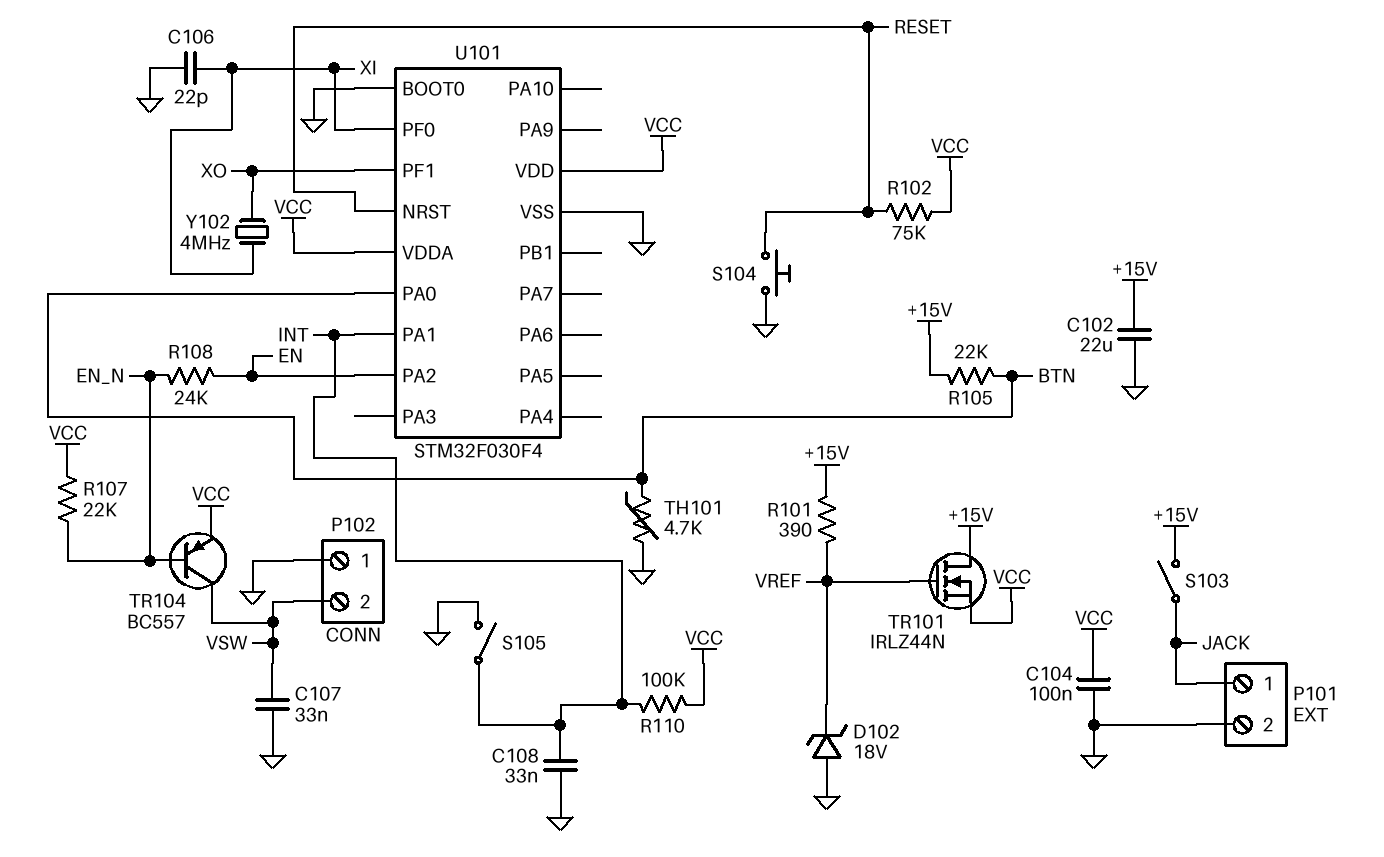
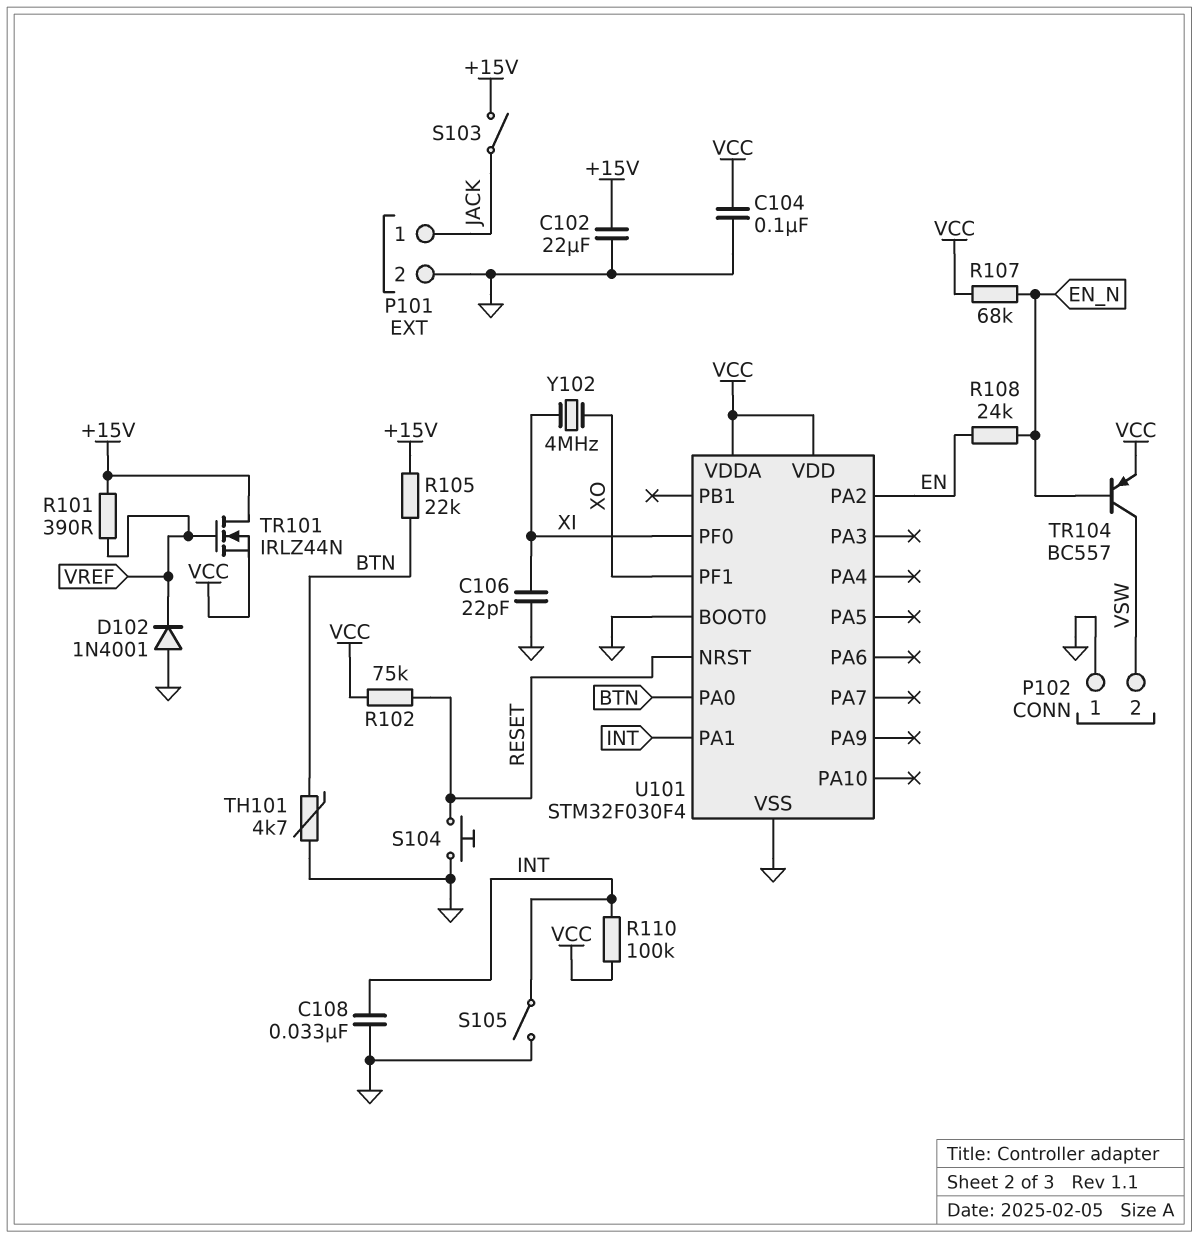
C107: 33nF (GND, VSW) -> none
D102: zener 18V (A GND, K VREF) -> diode 1N4001 (A GND, K VREF)
R107: 22k (EN_N, VCC) -> 68k (EN_N, VCC)

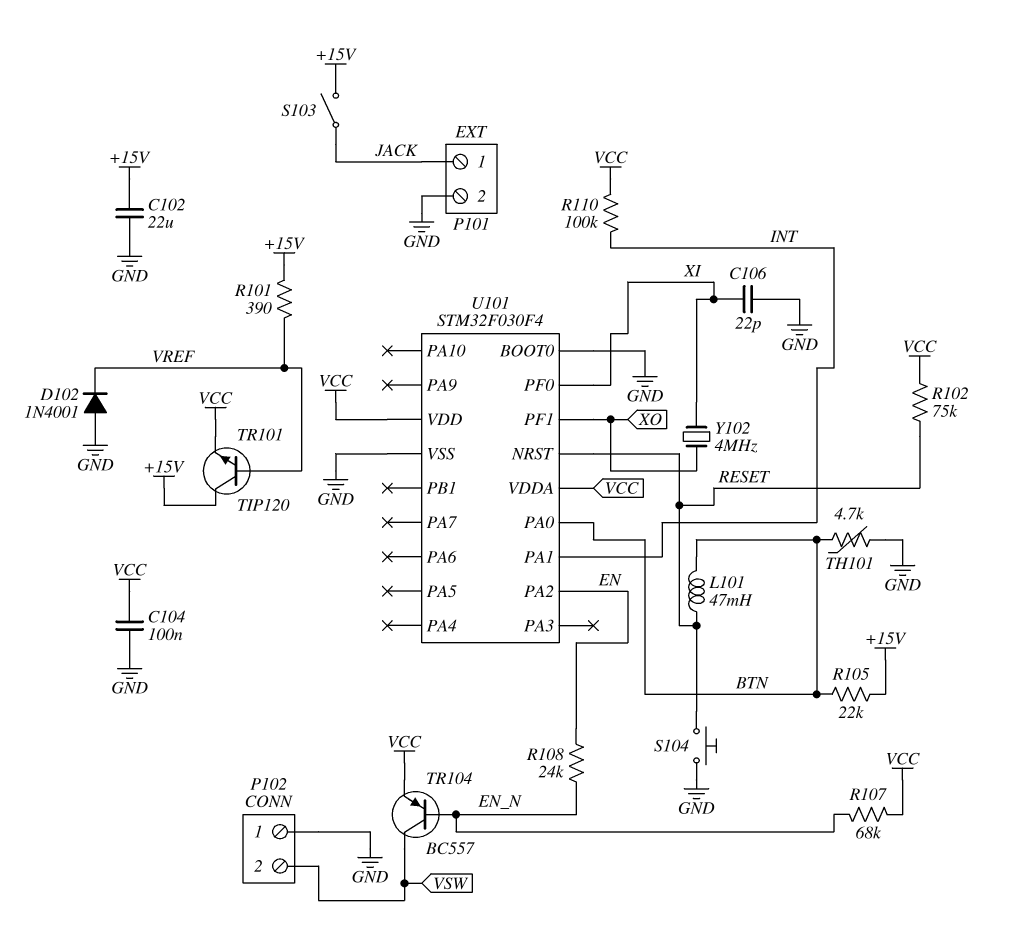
C108: 33nF (GND, INT) -> none
L101: none -> 47mH (BTN, RESET)
S105: switch (GND, INT) -> none
TR101: NMOS IRLZ44N (G VREF, D +15V, S VCC) -> NPN TIP120 (B VREF, C +15V, E VCC)

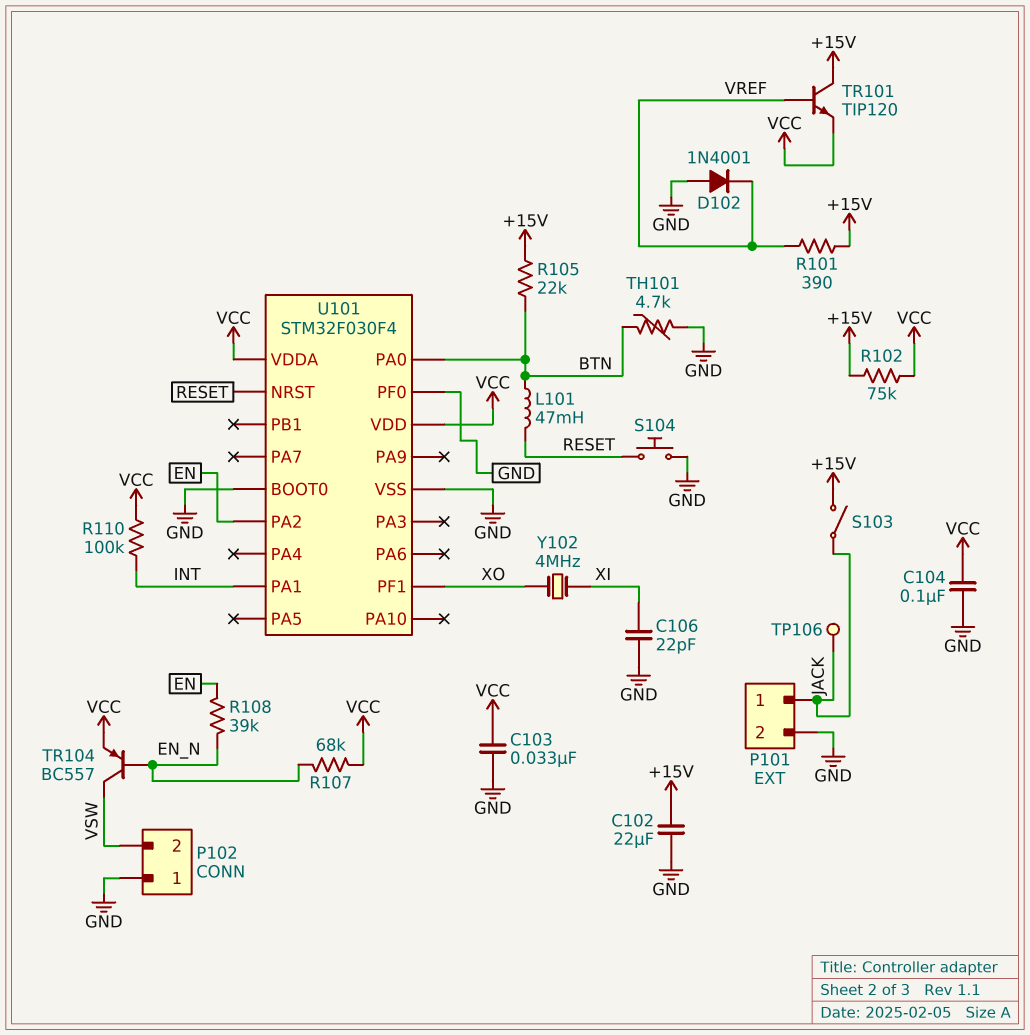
C103: none -> 33nF (GND, VCC)
R102: 75k (RESET, VCC) -> 75k (+15V, VCC)
R108: 24k (EN, EN_N) -> 39k (EN, EN_N)
TP106: none -> test point (JACK)
U101 pin PF0: XI -> GND

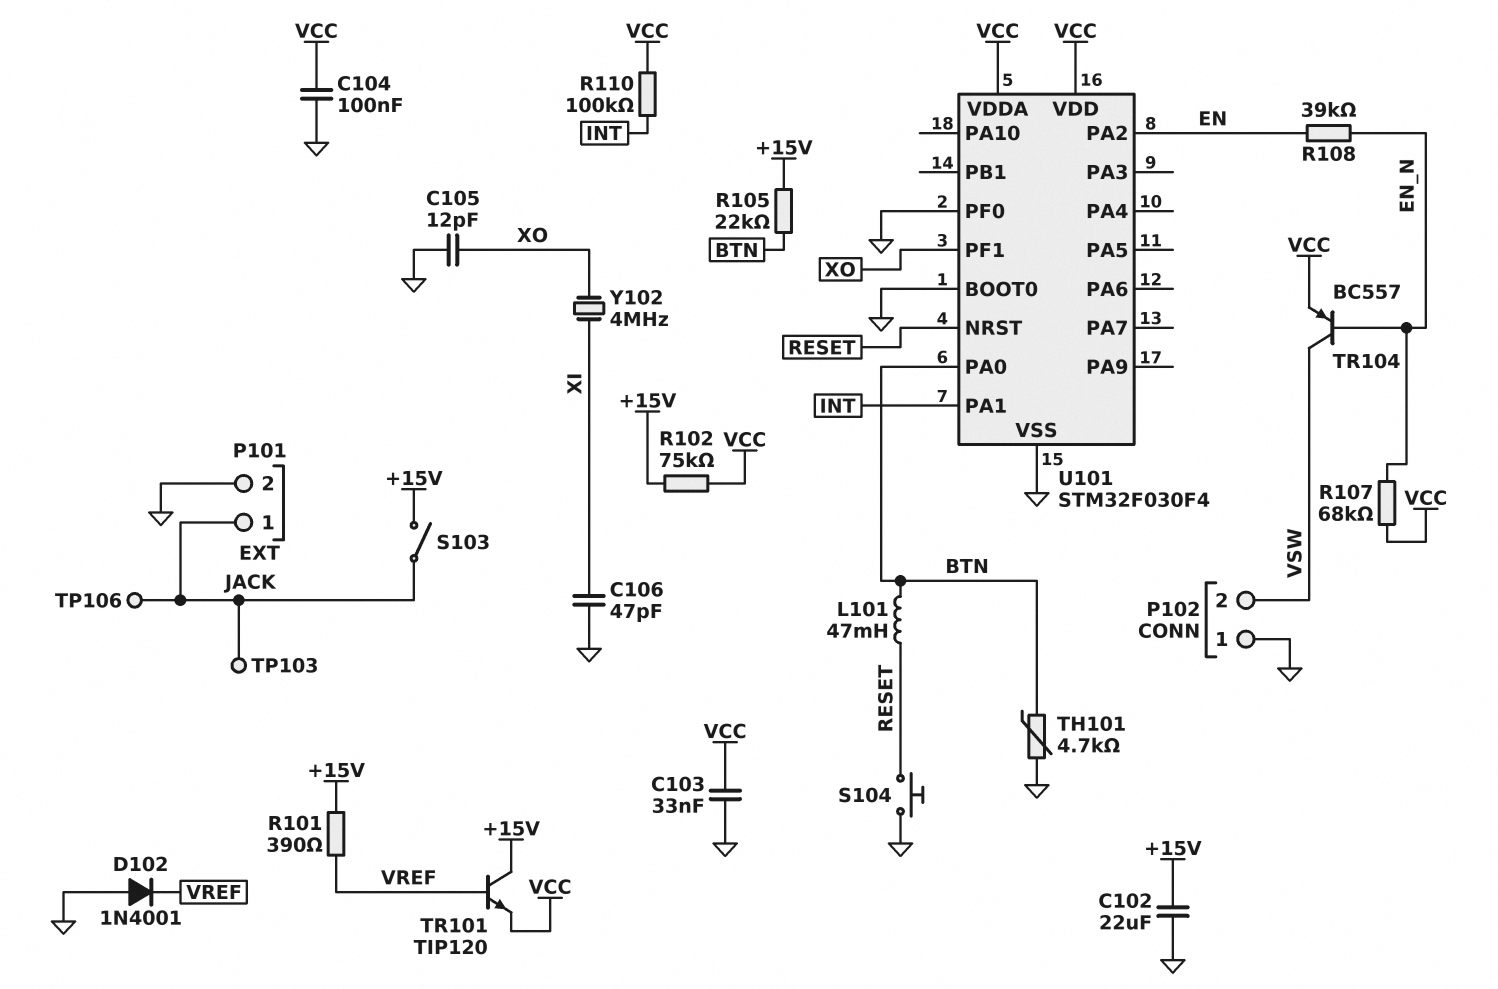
C105: none -> 12pF (GND, XO)
C106: 22pF (GND, XI) -> 47pF (GND, XI)
TP103: none -> test point (JACK)

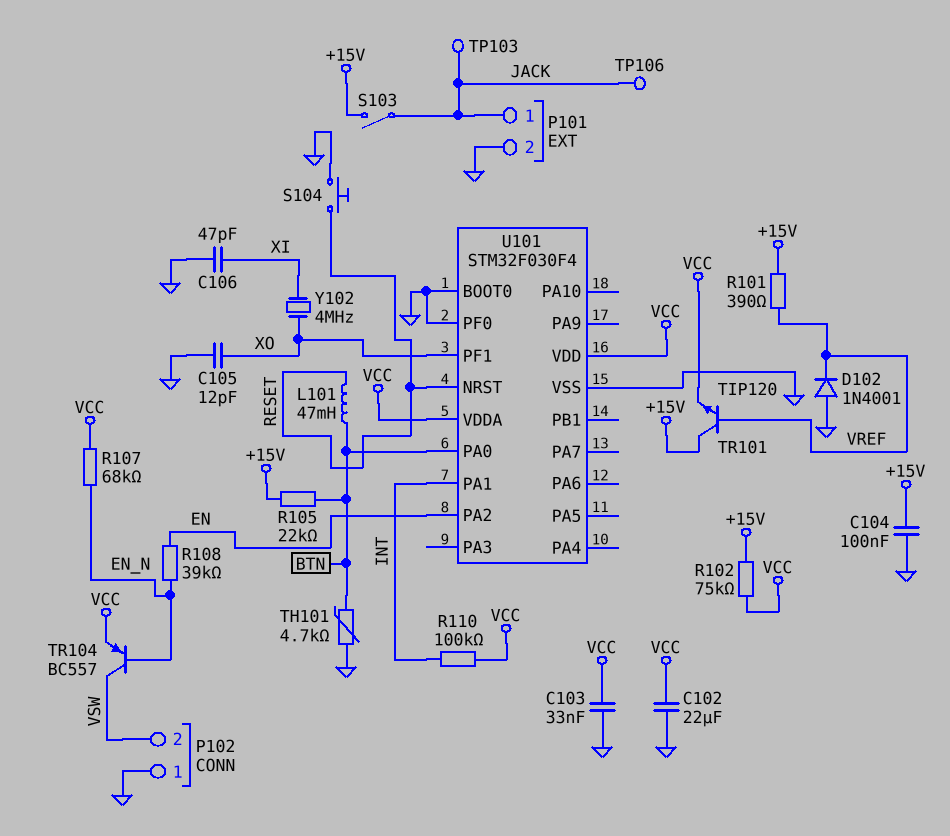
C102: 22uF (+15V, GND) -> 22uF (GND, VCC)
C104: 100nF (GND, VCC) -> 100nF (+15V, GND)

